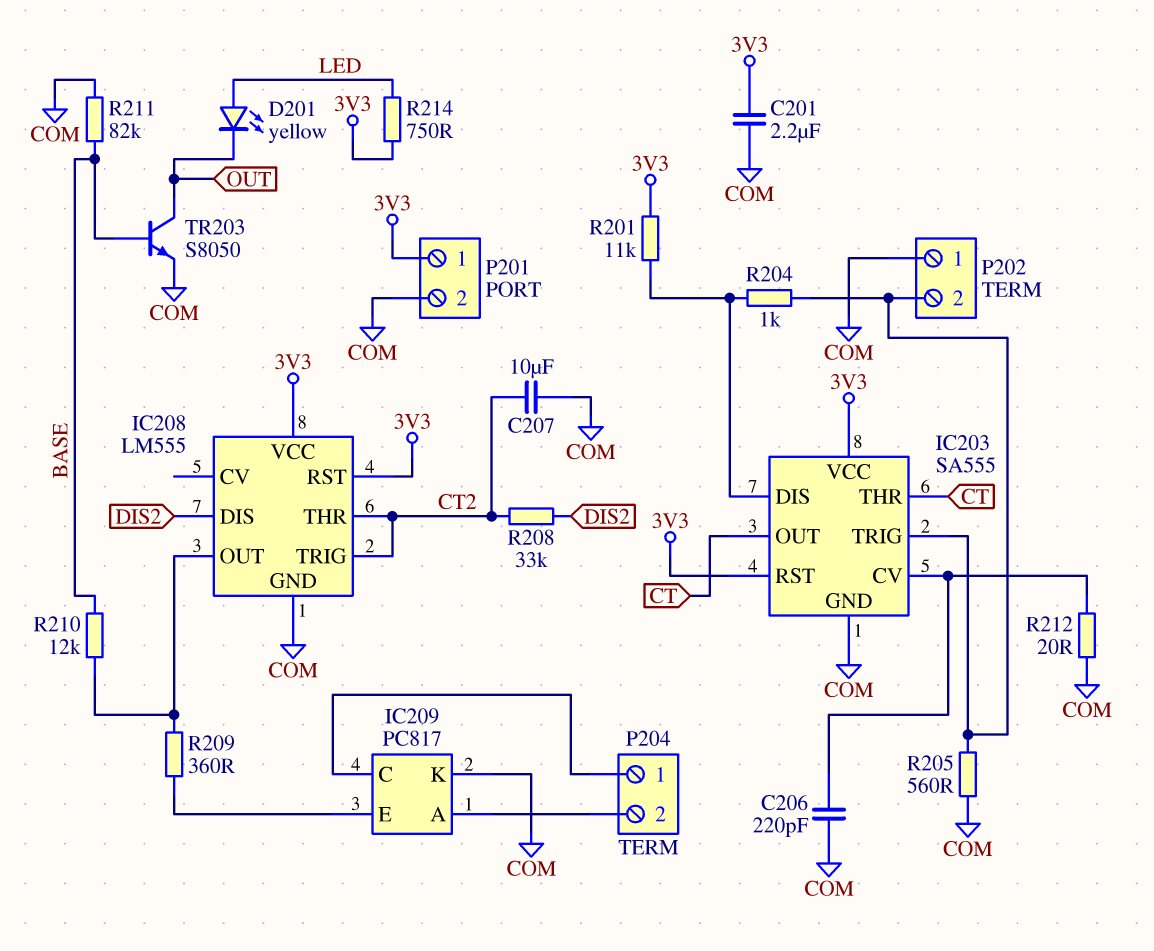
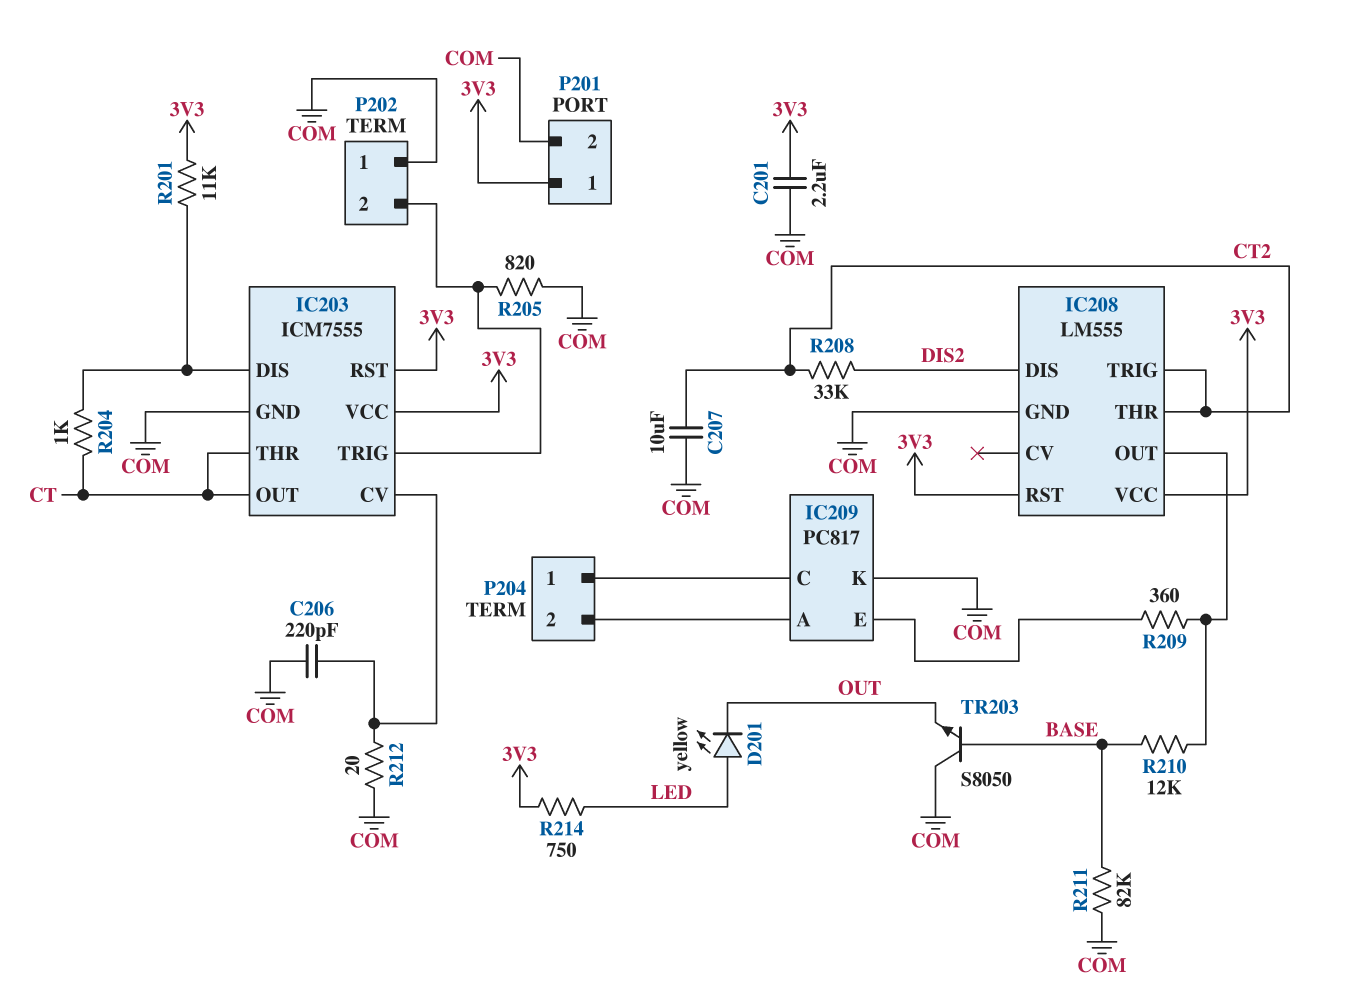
IC203: SA555 -> ICM7555
R204: 1k (IC203/DIS, IC203/TRIG) -> 1k (CT, IC203/DIS)
R205: 560 (COM, IC203/TRIG) -> 820 (COM, IC203/TRIG)
TR203: NPN S8050 (B BASE, C OUT, E COM) -> NPN S8050 (B BASE, C COM, E OUT)

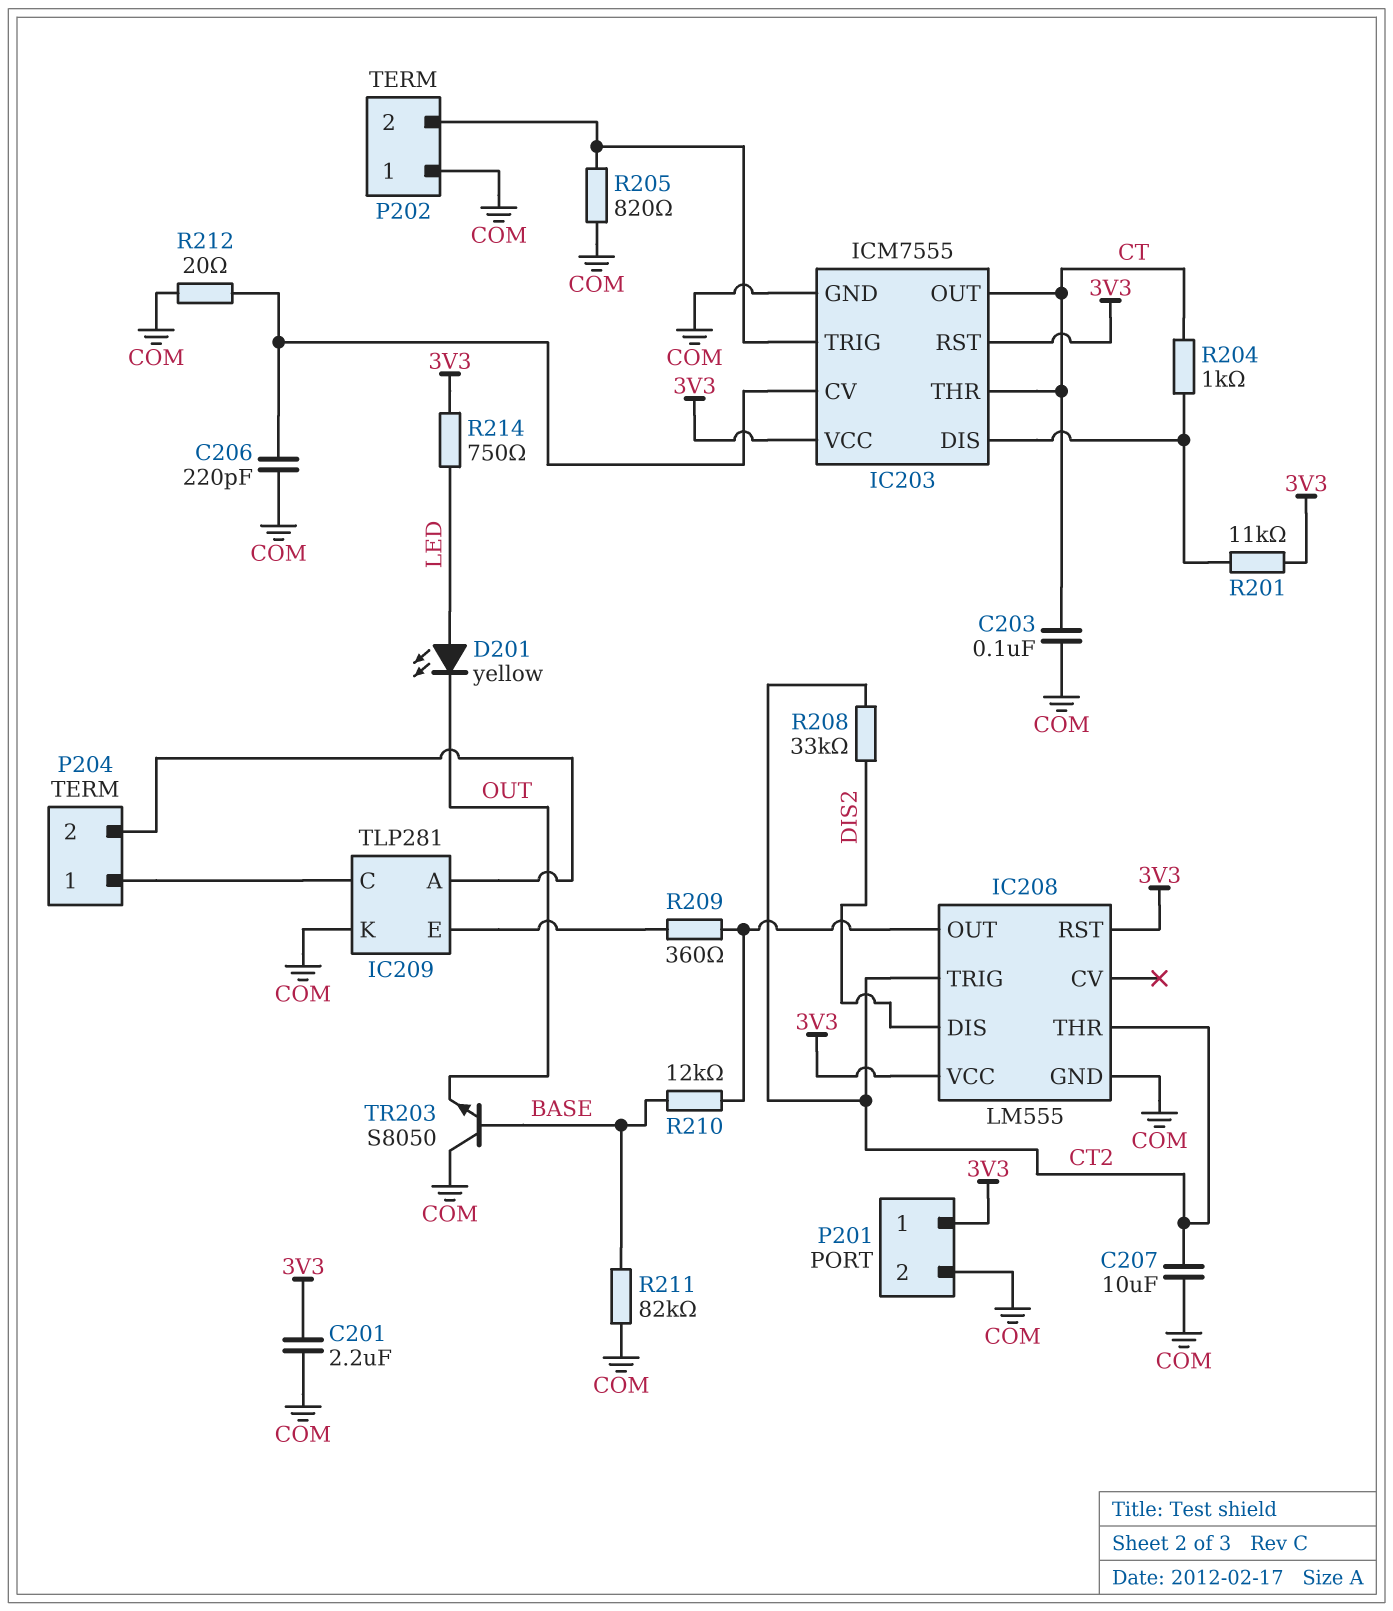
C203: none -> 100nF (COM, CT)
IC209: PC817 -> TLP281

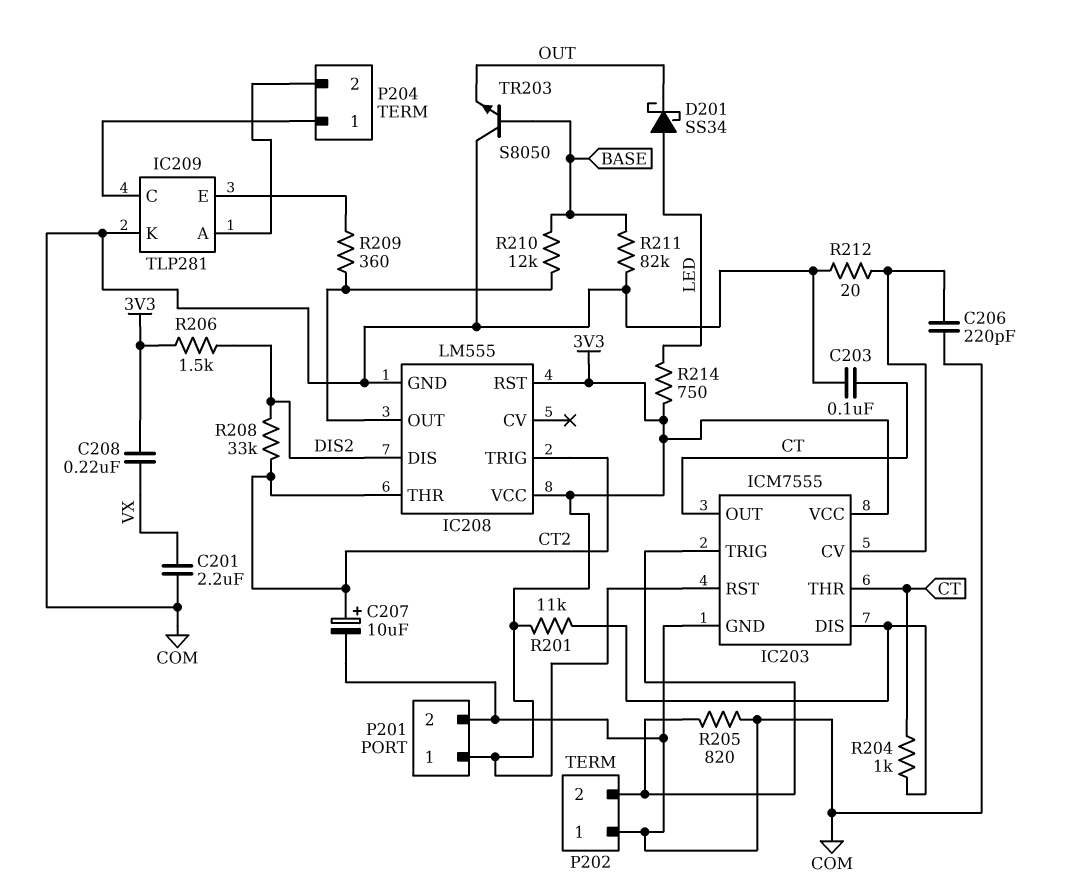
C201: 2.2uF (3V3, COM) -> 2.2uF (COM, VX)
C207: 10uF (COM, CT2) -> 10uF (plus CT2, minus COM)
C208: none -> 220nF (3V3, VX)
D201: LED yellow (A LED, K OUT) -> schottky SS34 (A LED, K OUT)
R206: none -> 1.5k (3V3, DIS2)

